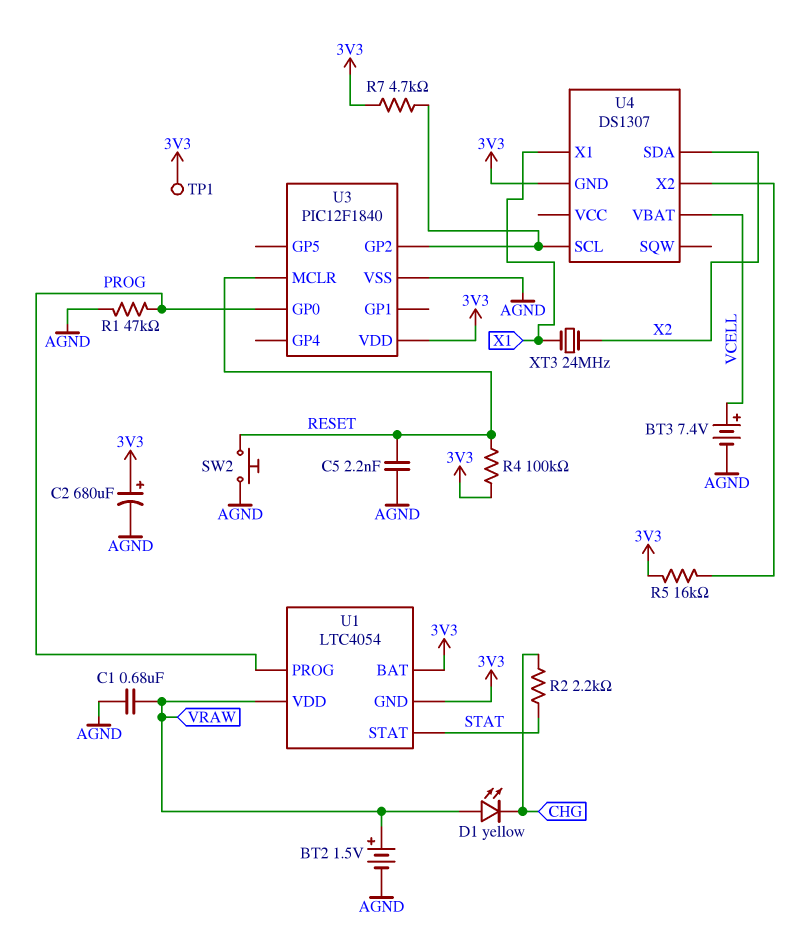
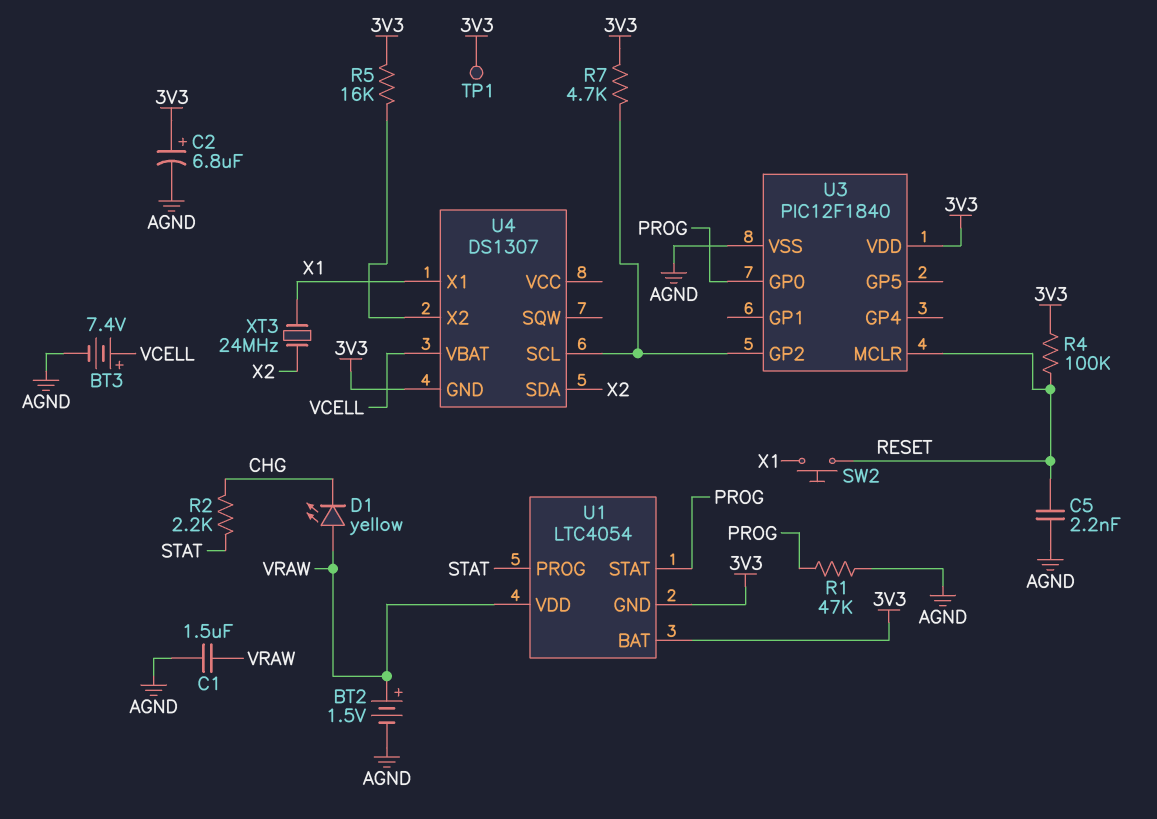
C1: 680nF (AGND, VRAW) -> 1.5uF (AGND, VRAW)
C2: 680uF (plus 3V3, minus AGND) -> 6.8uF (plus 3V3, minus AGND)
SW2: button (AGND, RESET) -> button (RESET, X1)
U1 pin PROG: PROG -> STAT
U1 pin STAT: STAT -> PROG

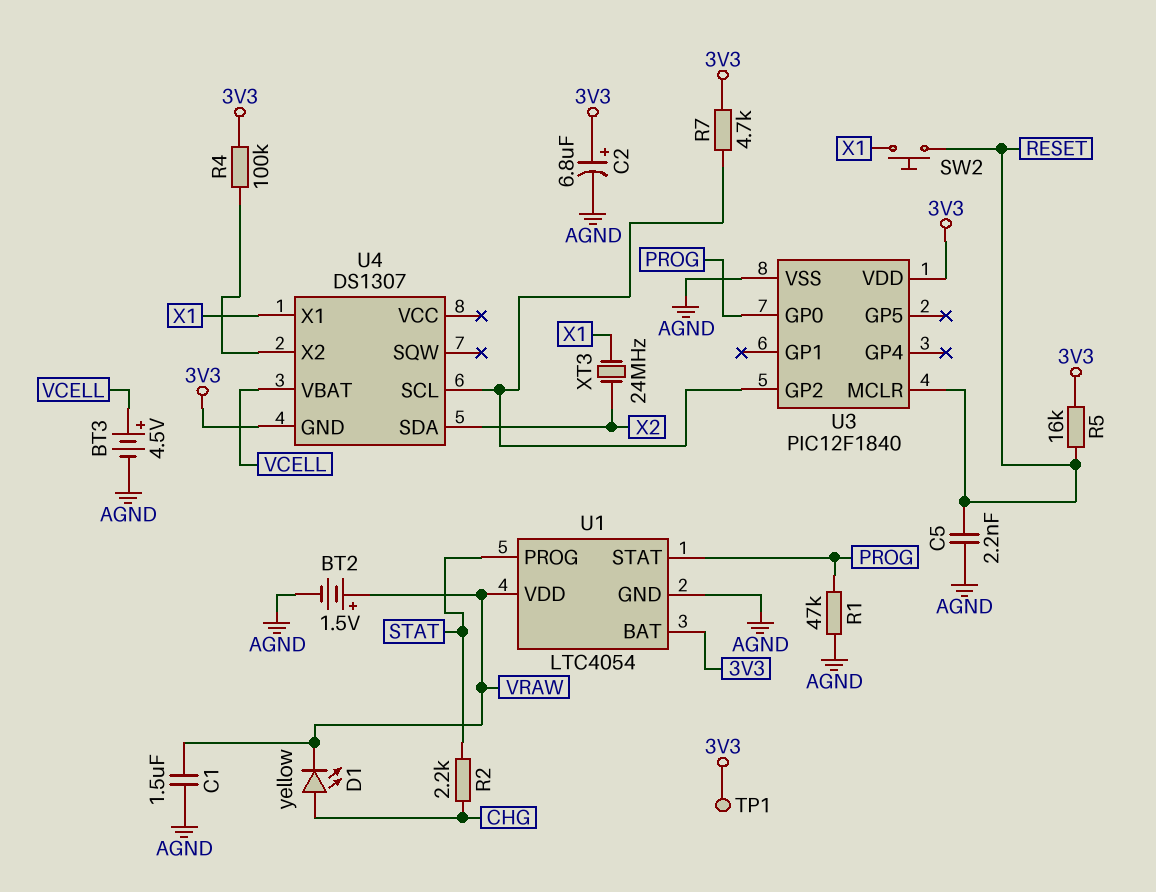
BT3: 7.4V (plus VCELL, minus AGND) -> 4.5V (plus VCELL, minus AGND)
D1: LED yellow (A VRAW, K CHG) -> LED yellow (A CHG, K VRAW)
R4: 100k (3V3, RESET) -> 100k (3V3, U4/X2)
R5: 16k (3V3, U4/X2) -> 16k (3V3, RESET)
U1 pin GND: 3V3 -> AGND

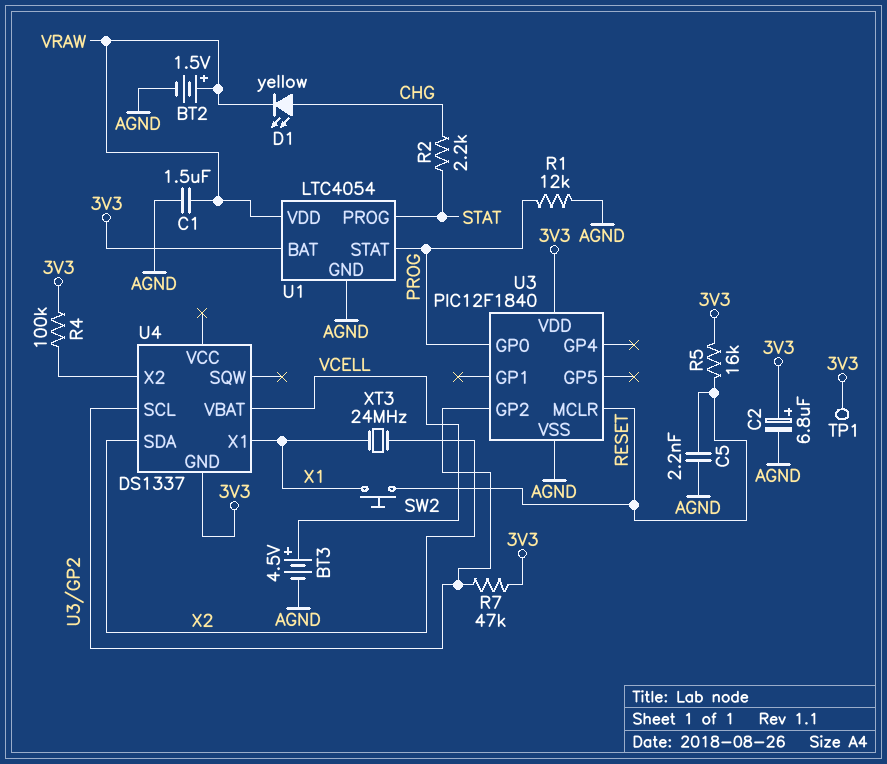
R1: 47k (AGND, PROG) -> 12k (AGND, PROG)
R7: 4.7k (3V3, U3/GP2) -> 47k (3V3, U3/GP2)
U4: DS1307 -> DS1337

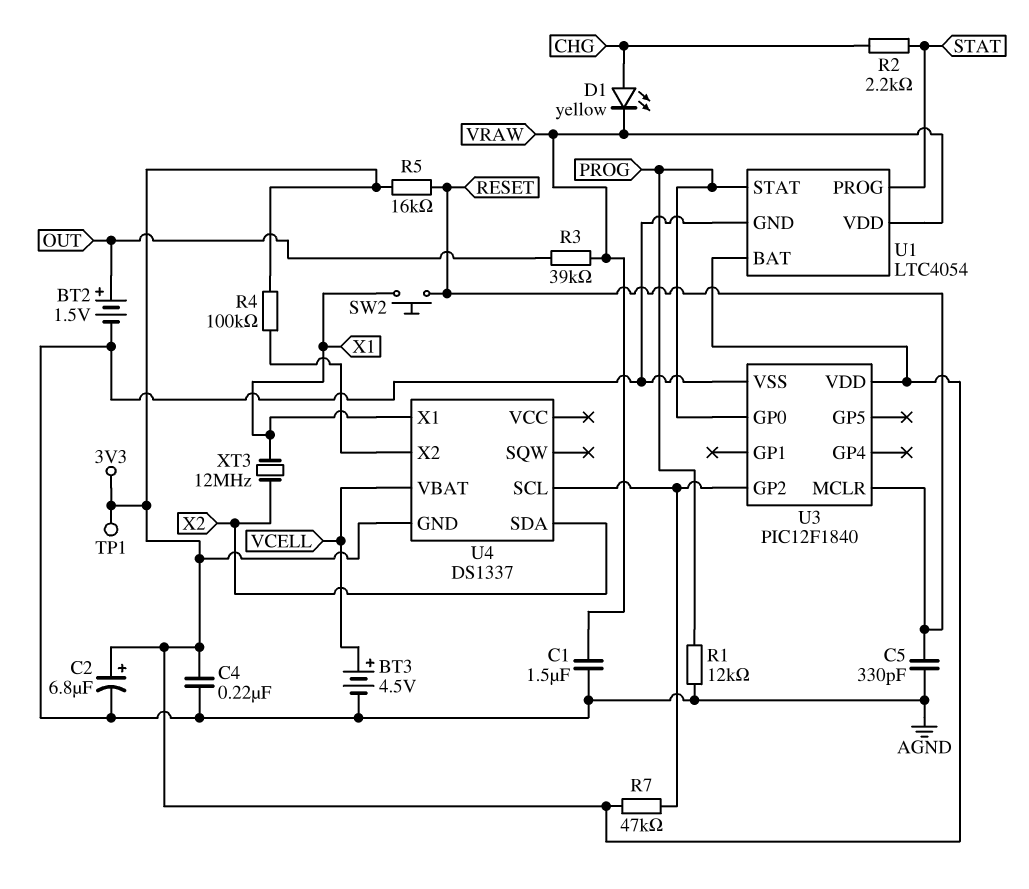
BT2: 1.5V (plus VRAW, minus AGND) -> 1.5V (plus OUT, minus AGND)
C4: none -> 220nF (3V3, AGND)
C5: 2.2nF (AGND, RESET) -> 330pF (AGND, RESET)
R3: none -> 39k (OUT, VRAW)
XT3: 24MHz (X1, X2) -> 12MHz (X1, X2)

